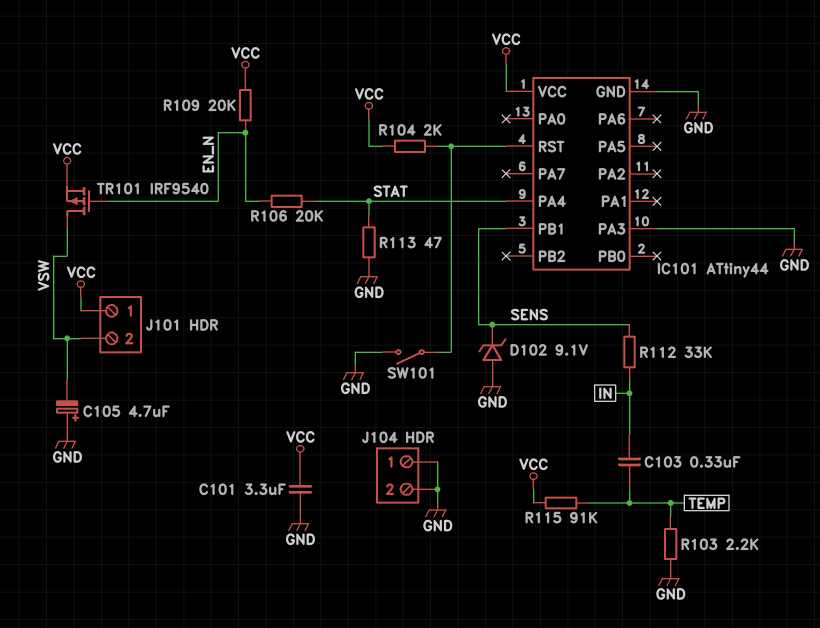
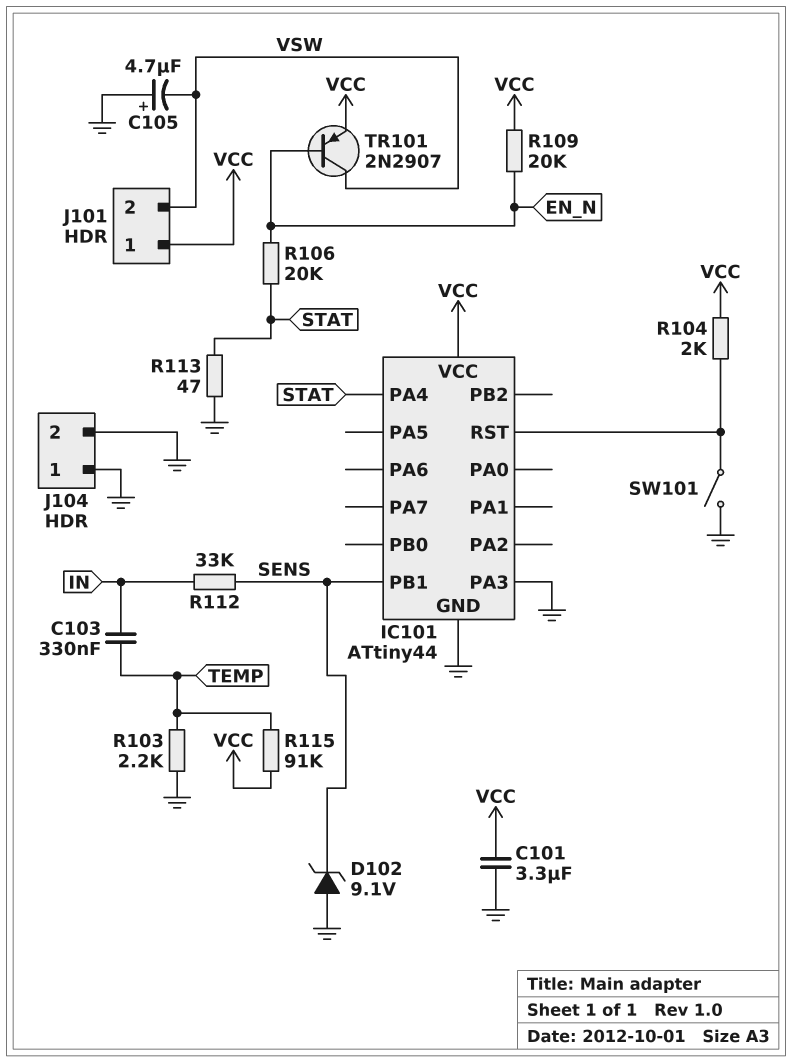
TR101: PMOS IRF9540 (G EN_N, D VSW, S VCC) -> PNP 2N2907 (B EN_N, C VSW, E VCC)

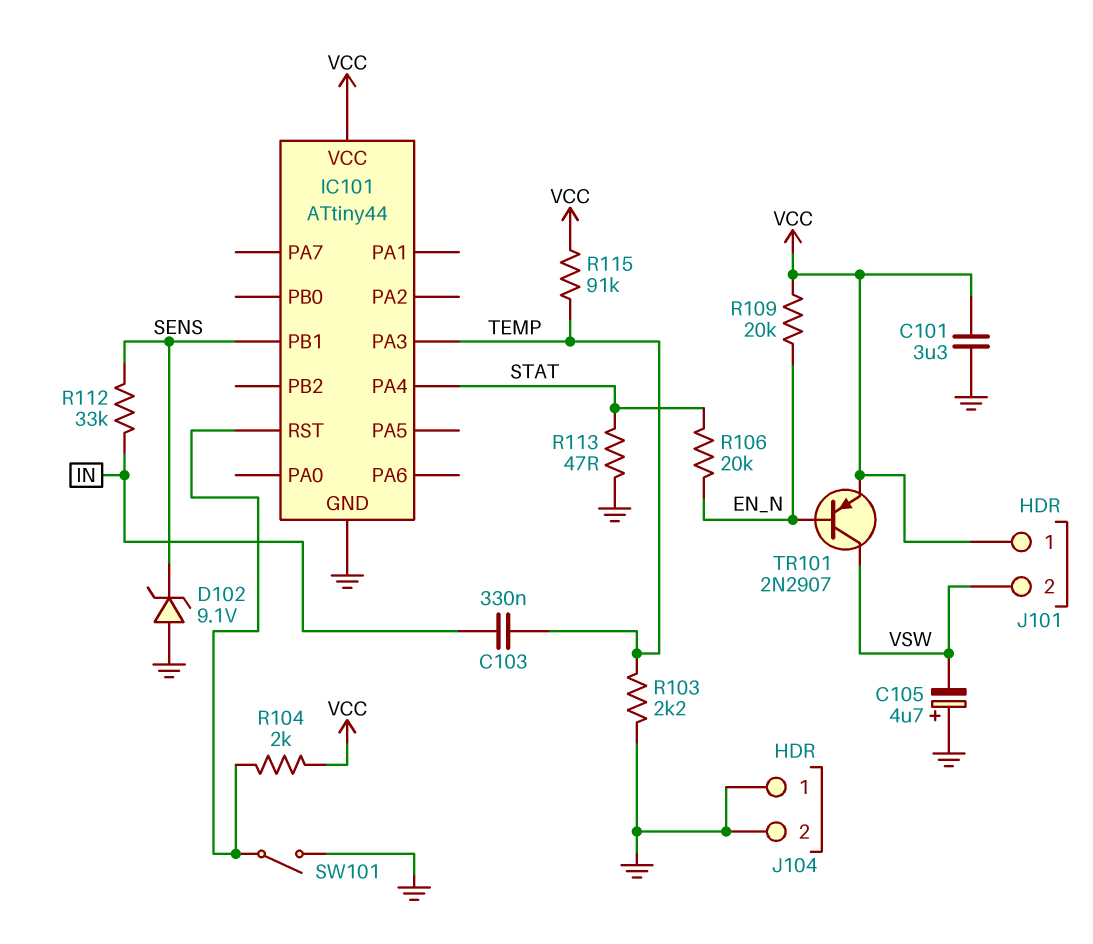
IC101 pin PA3: GND -> TEMP

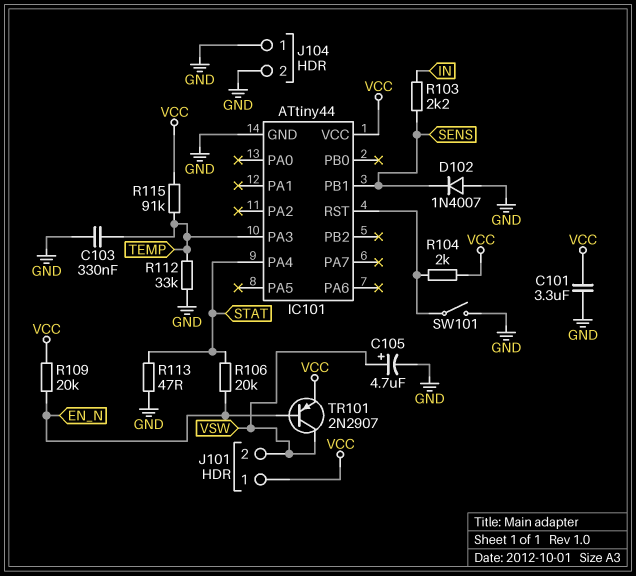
C103: 330nF (IN, TEMP) -> 330nF (GND, TEMP)
C105: 4.7uF (plus GND, minus VSW) -> 4.7uF (plus VSW, minus GND)
D102: zener 9.1V (A GND, K SENS) -> diode 1N4007 (A GND, K SENS)
R103: 2.2k (GND, TEMP) -> 2.2k (IN, SENS)
R112: 33k (IN, SENS) -> 33k (GND, TEMP)

